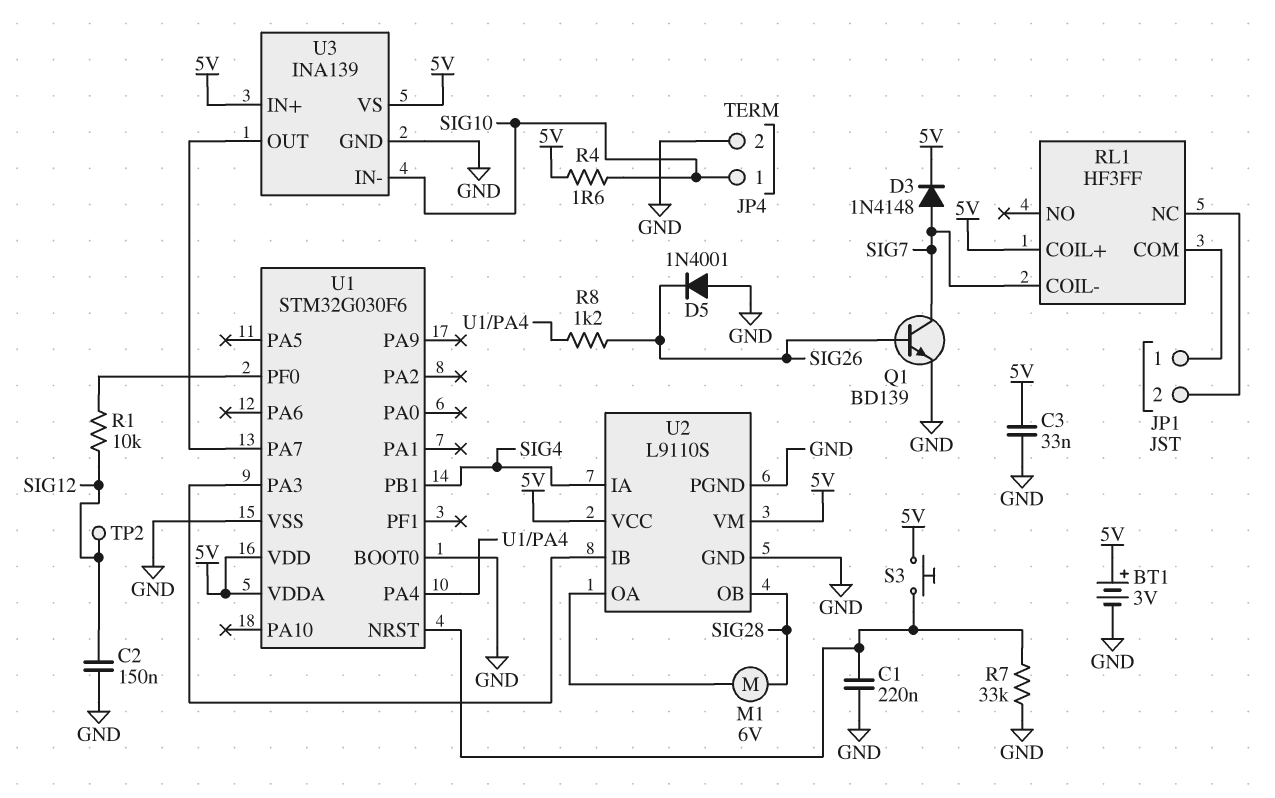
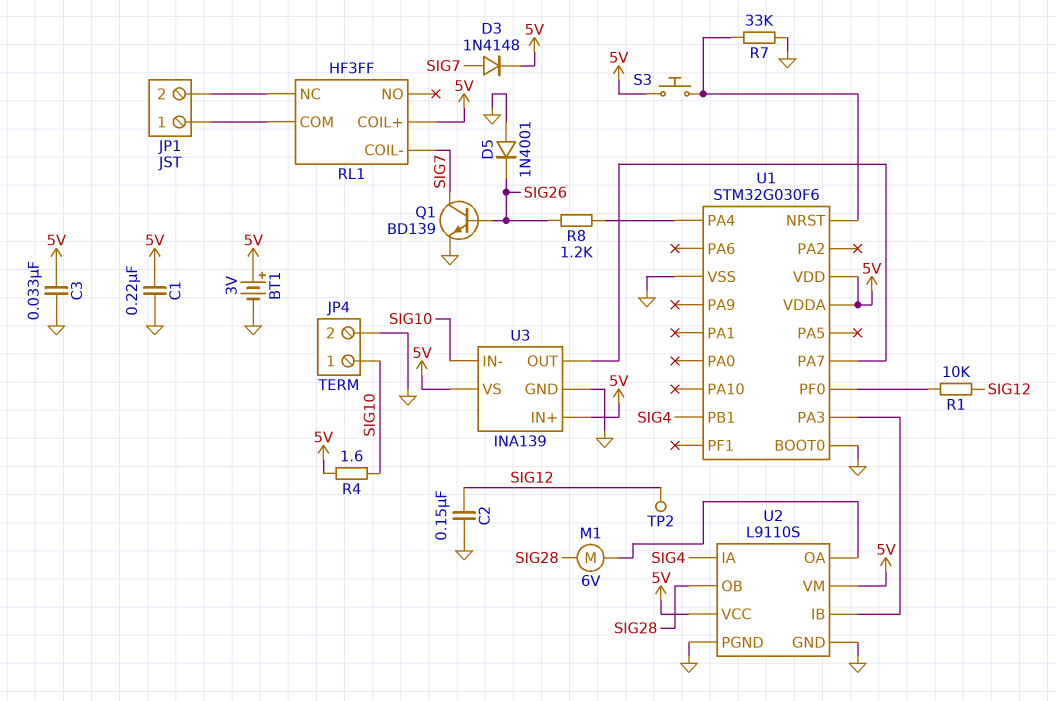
C1: 220nF (GND, U1/NRST) -> 220nF (5V, GND)

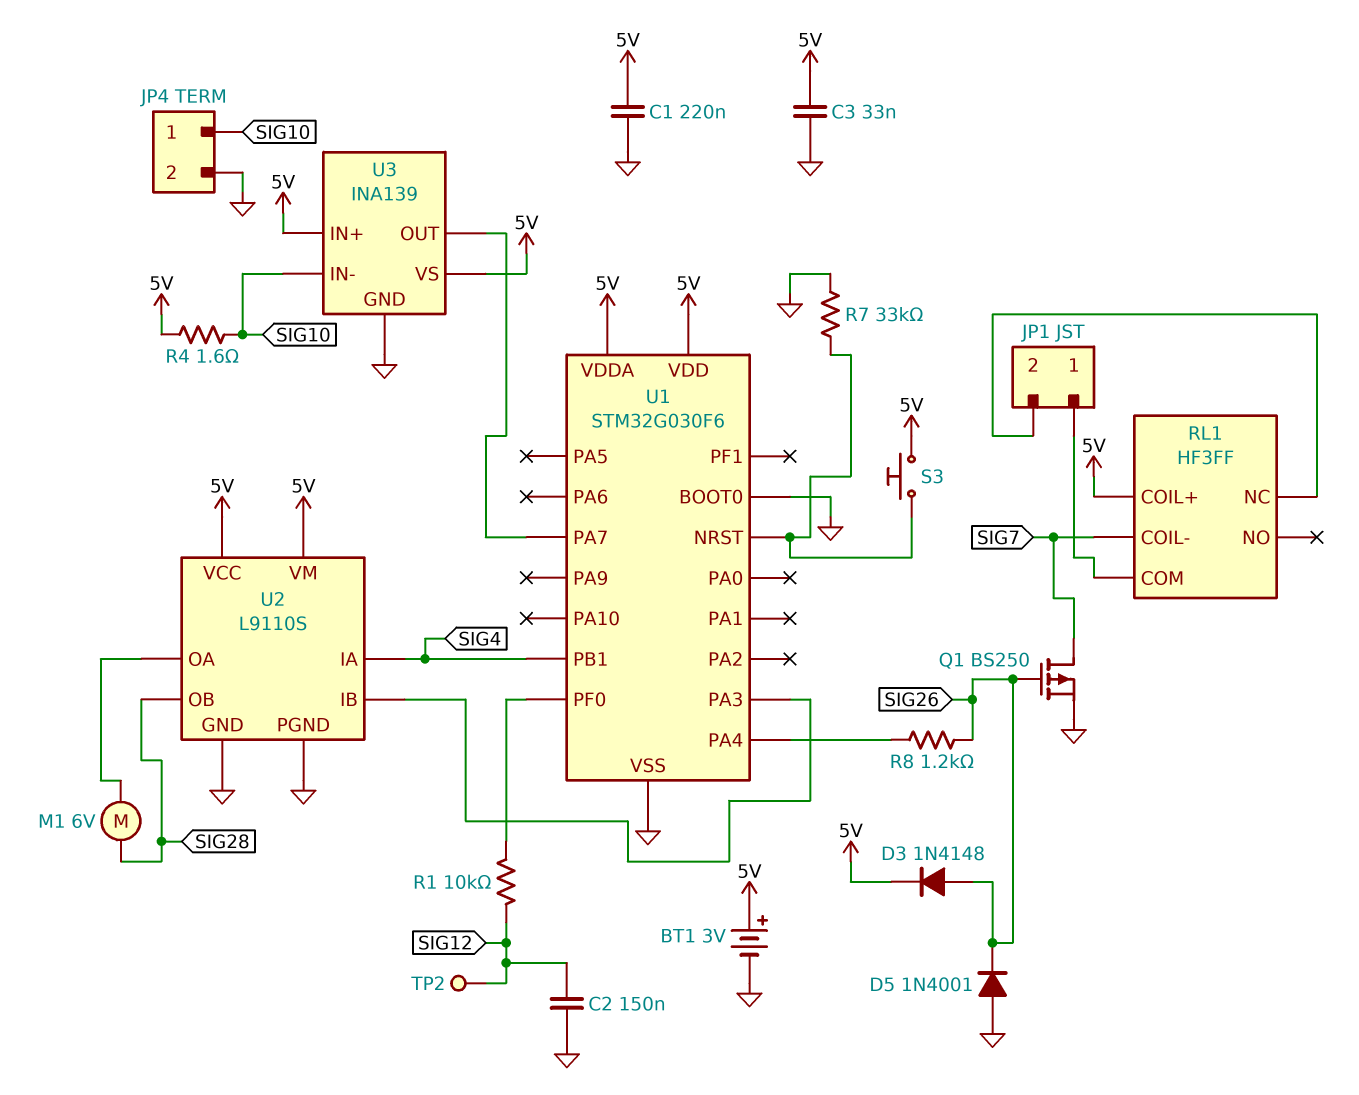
D3: diode 1N4148 (A SIG7, K 5V) -> diode 1N4148 (A SIG26, K 5V)
Q1: NPN BD139 (B SIG26, C SIG7, E GND) -> PMOS BS250 (G SIG26, D SIG7, S GND)

